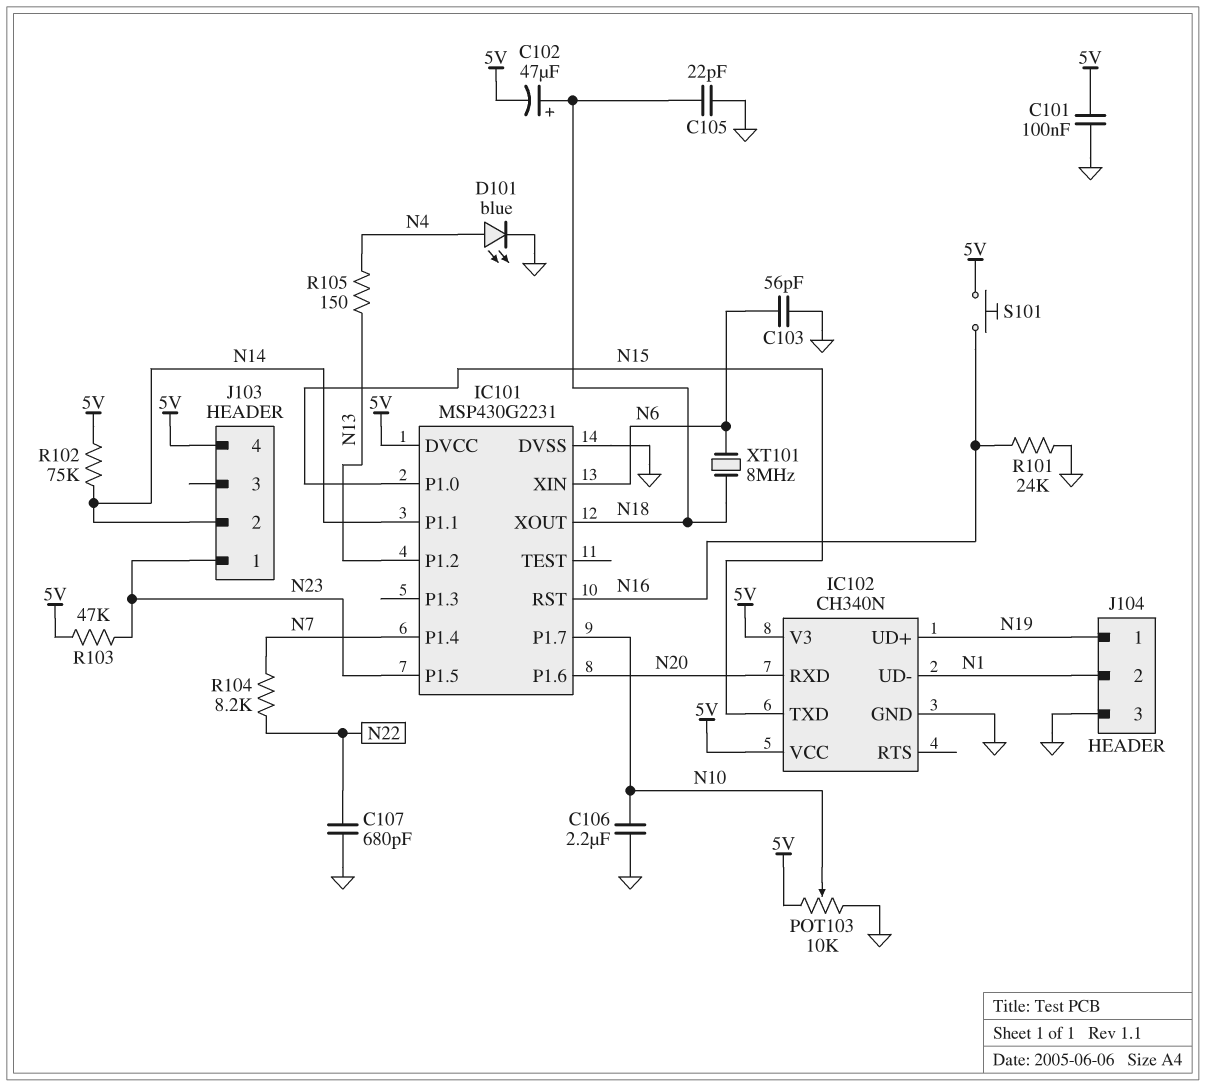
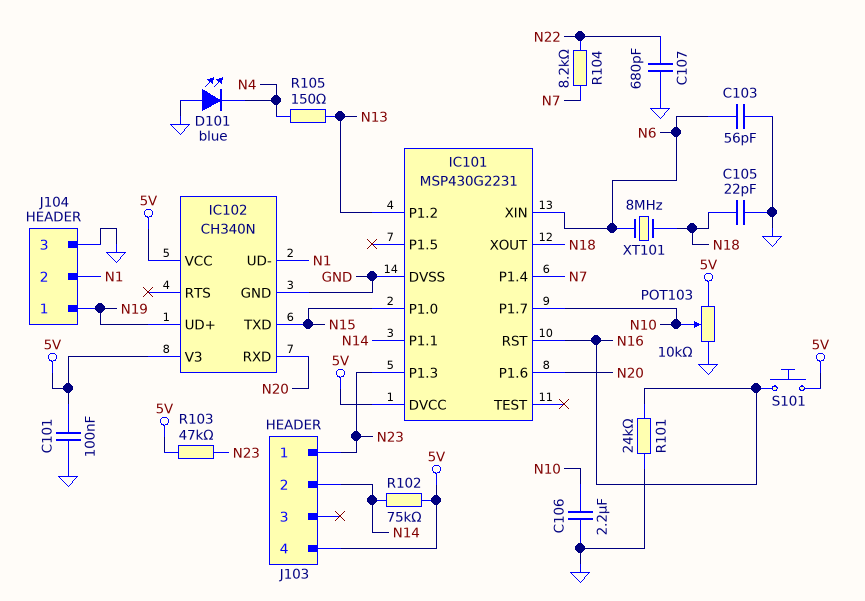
C102: 47uF (plus N18, minus 5V) -> none
D101: LED blue (A N4, K GND) -> LED blue (A GND, K N4)
IC101 pin P1.3: none -> N23
IC101 pin P1.5: N23 -> none

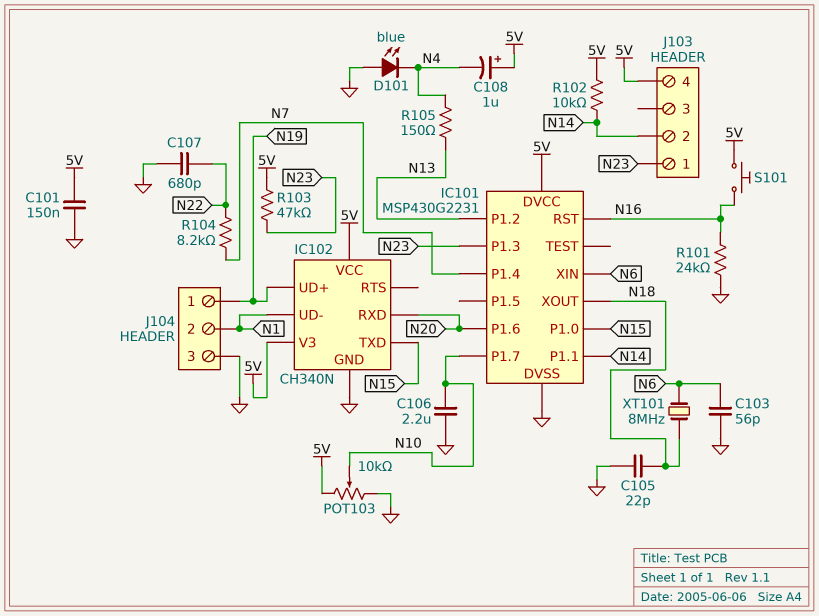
C101: 100nF (5V, GND) -> 150nF (5V, GND)
C108: none -> 1uF (plus 5V, minus N4)
R102: 75k (5V, N14) -> 10k (5V, N14)

